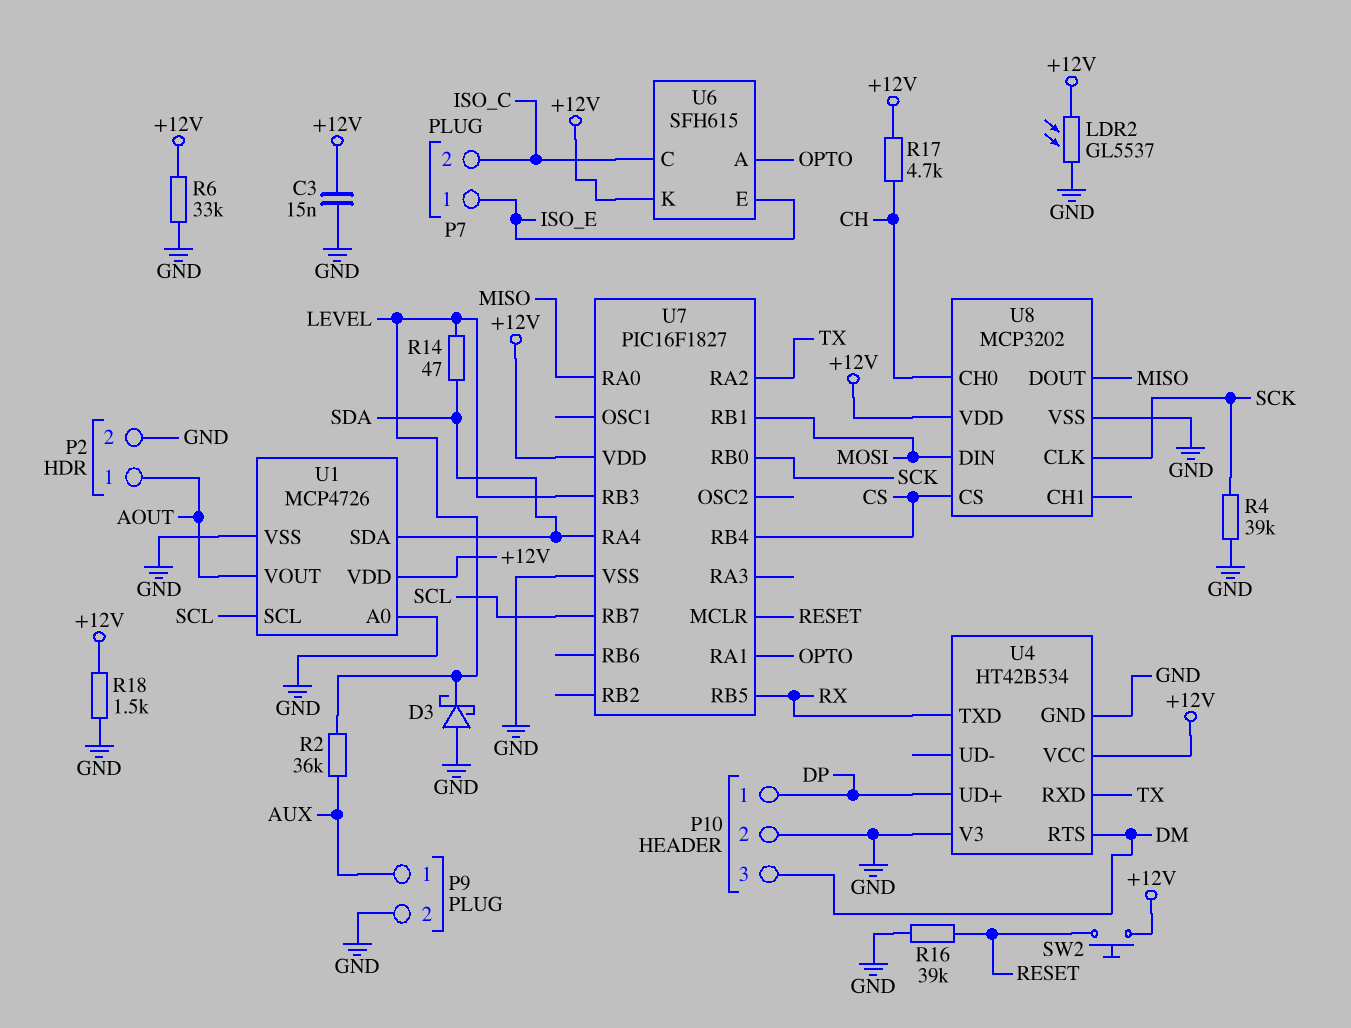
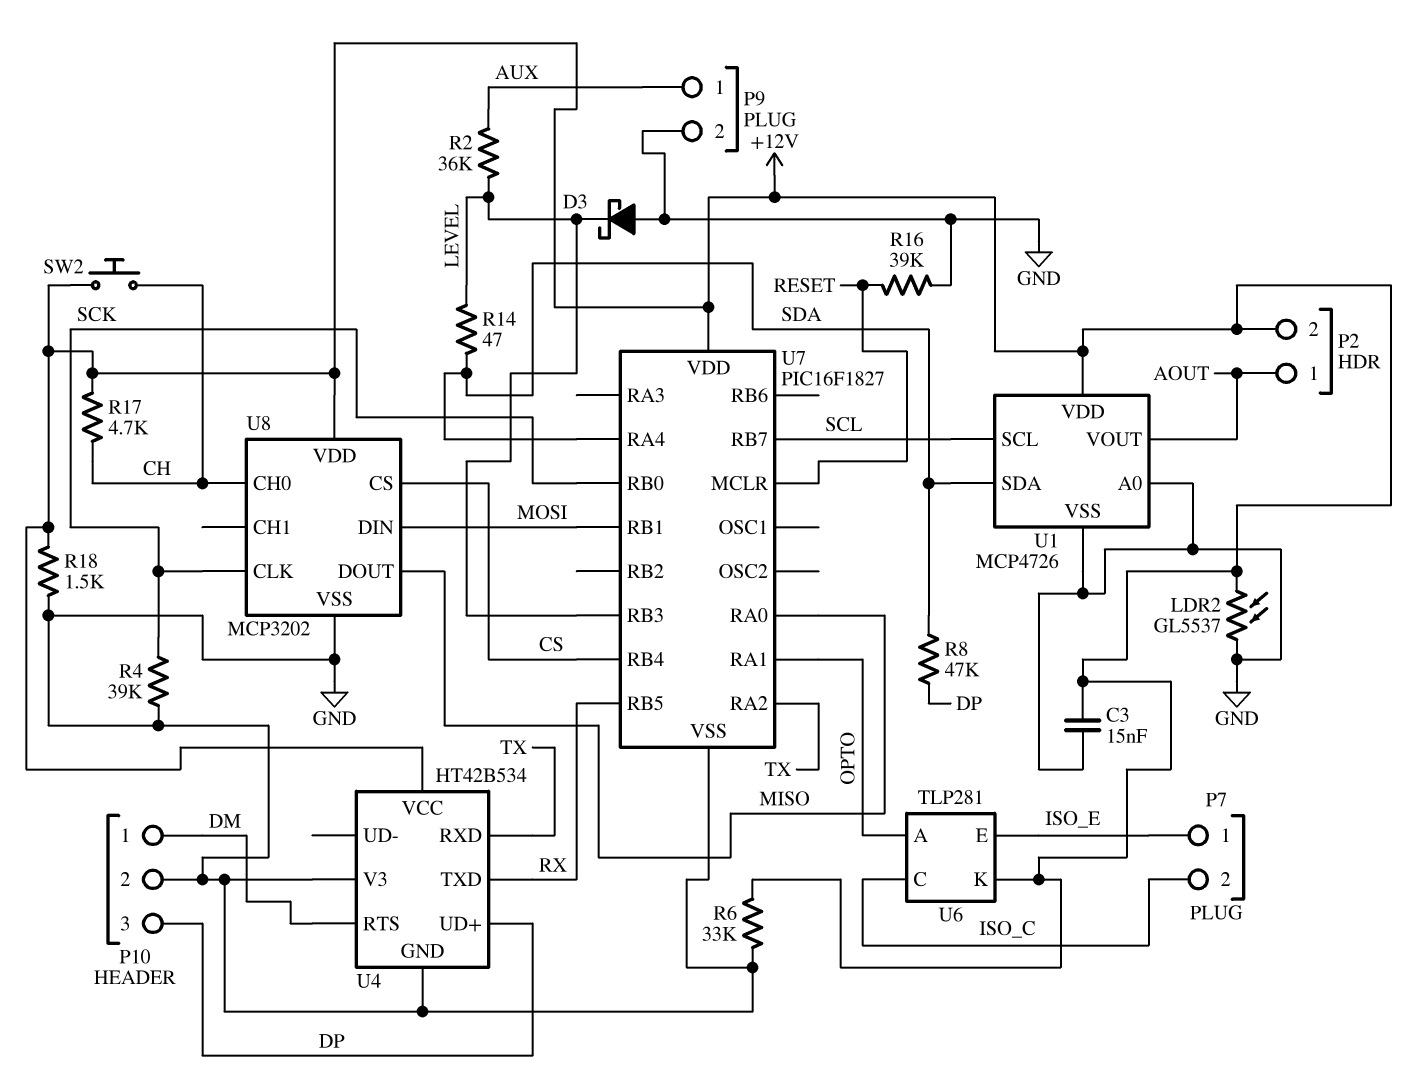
P2 pin 2: GND -> +12V
P10 pin 1: DP -> DM
P10 pin 3: DM -> DP
R8: none -> 47k (DP, SDA)
SW2: button (+12V, RESET) -> button (+12V, CH)
U6: SFH615 -> TLP281

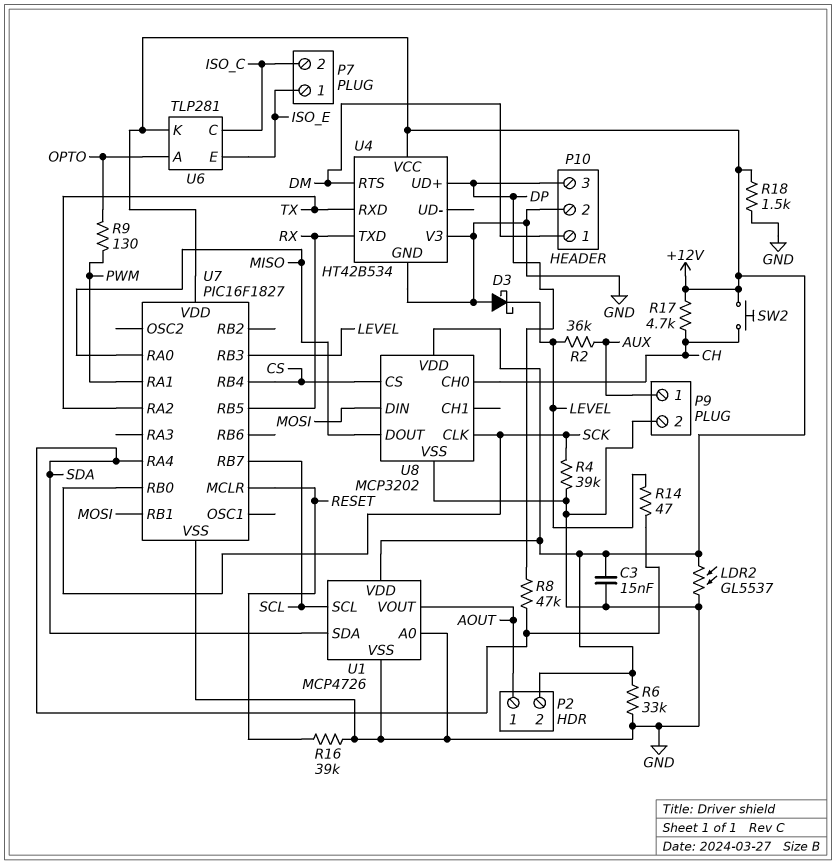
R9: none -> 130 (OPTO, PWM)
U7 pin RA1: OPTO -> PWM

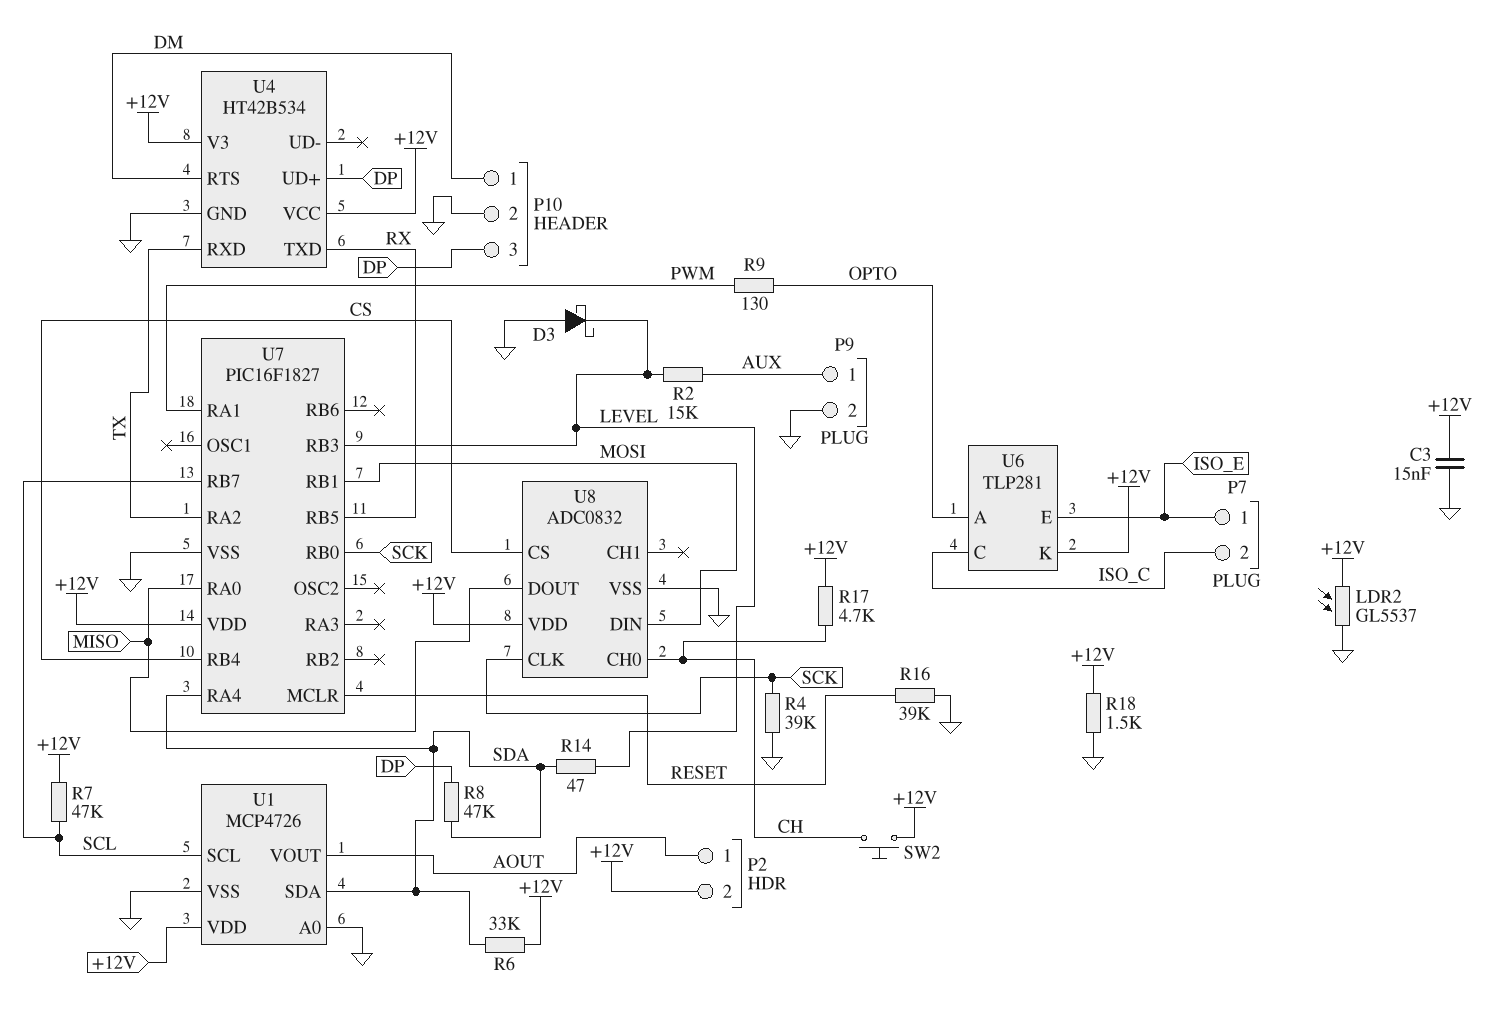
R2: 36k (AUX, LEVEL) -> 15k (AUX, LEVEL)
R6: 33k (+12V, GND) -> 33k (+12V, SDA)
R7: none -> 47k (+12V, SCL)
U4 pin V3: GND -> +12V
U8: MCP3202 -> ADC0832

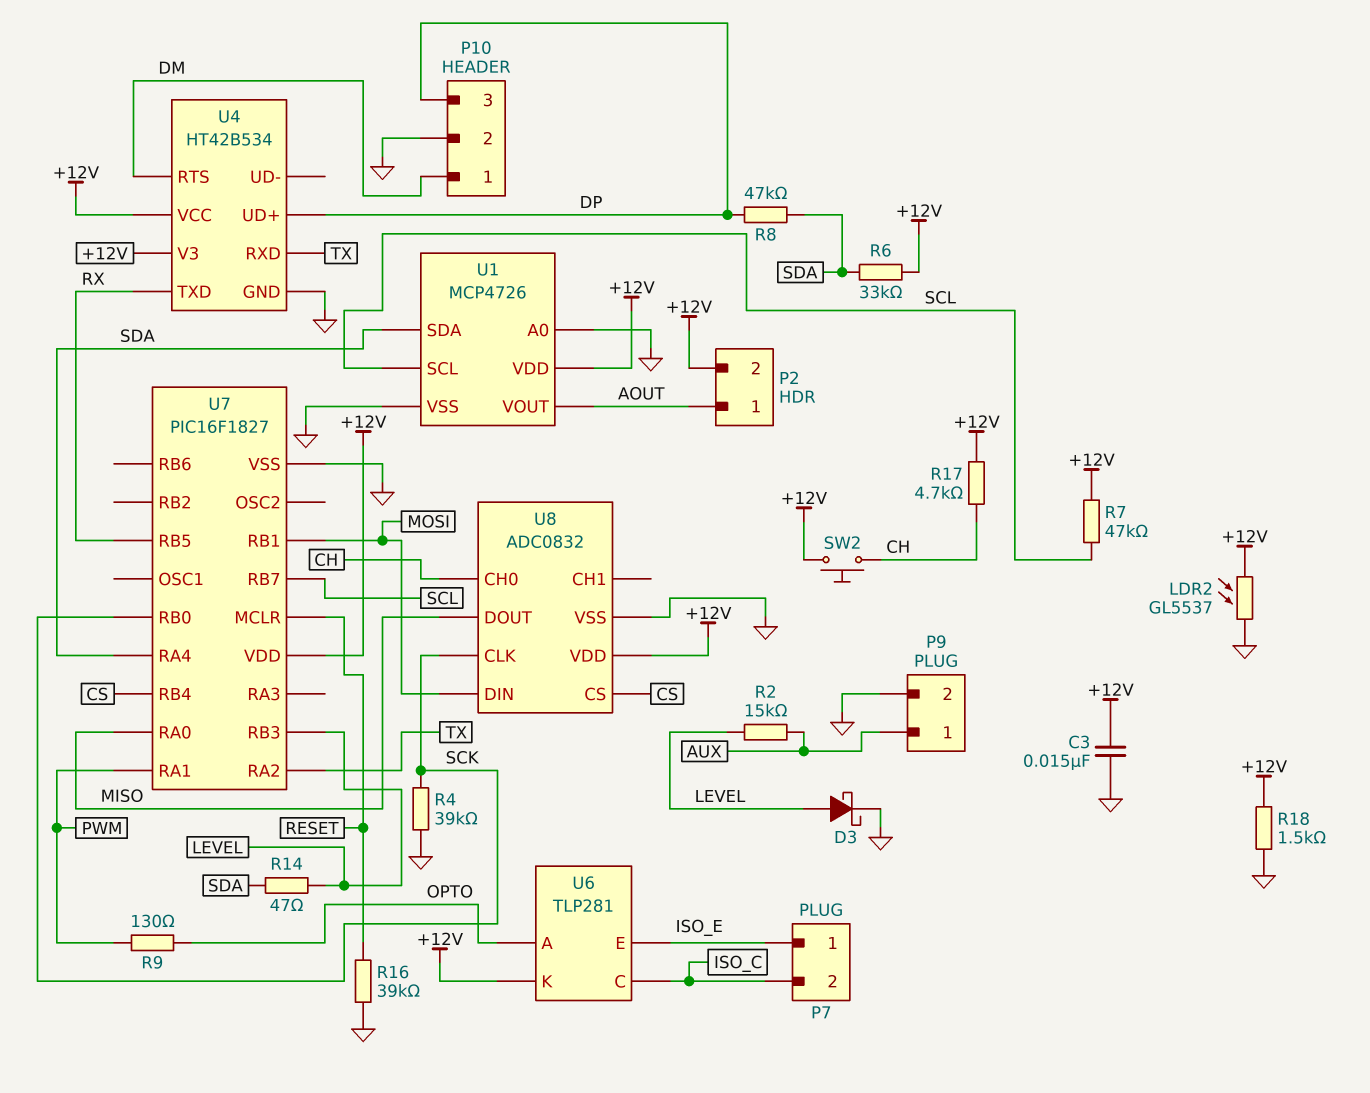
D3: schottky (A GND, K LEVEL) -> schottky (A LEVEL, K GND)

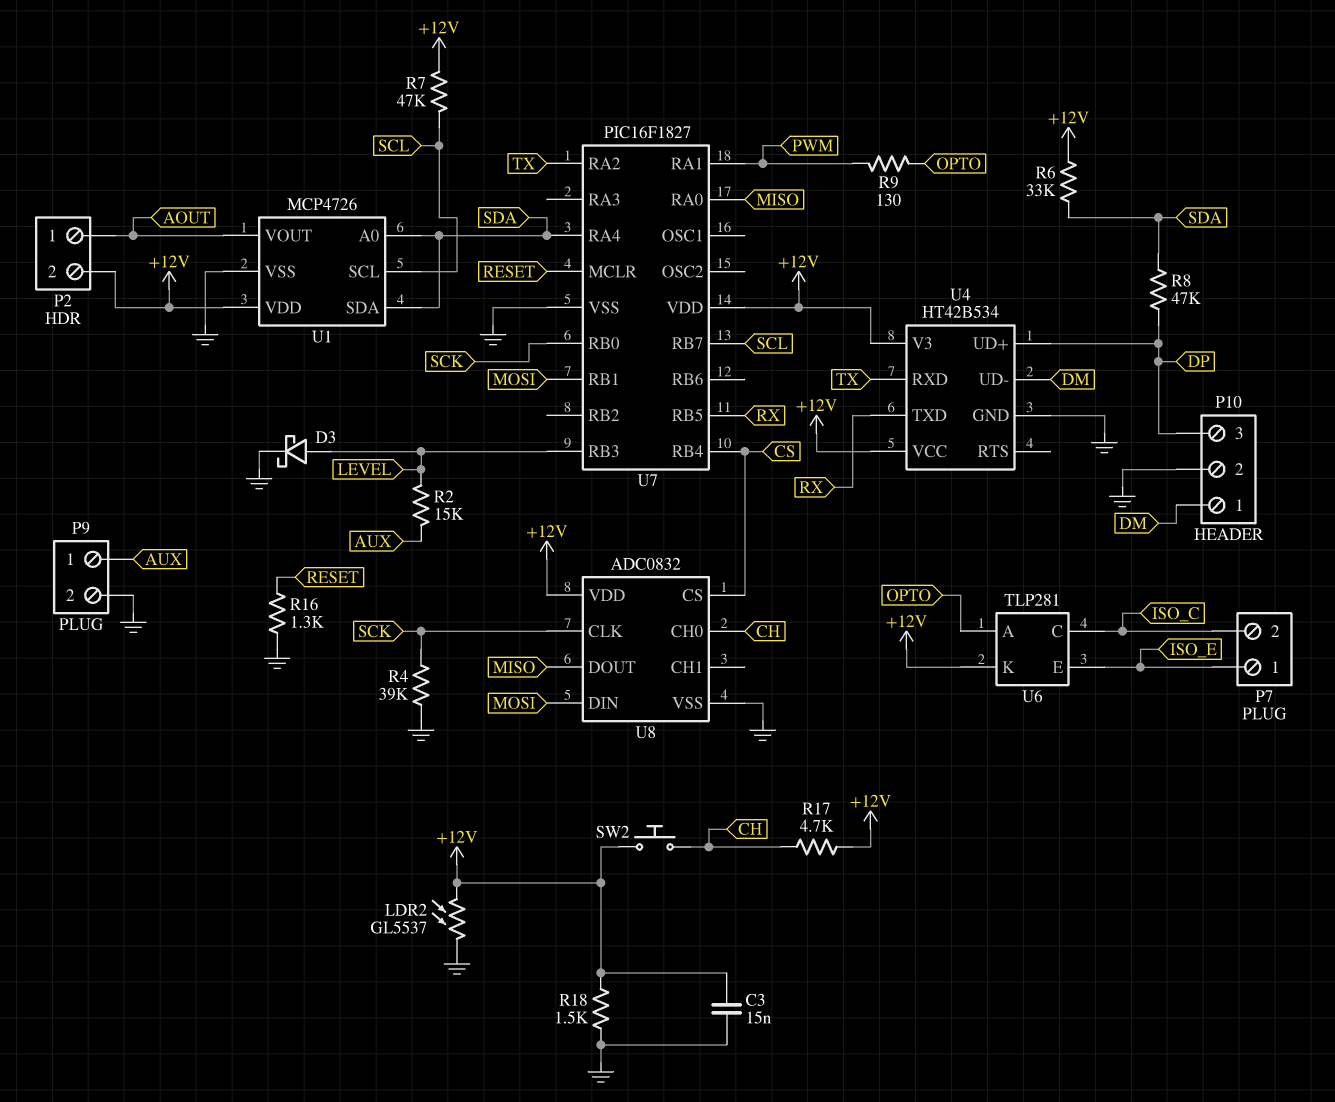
R14: 47 (LEVEL, SDA) -> none
R16: 39k (GND, RESET) -> 1.3k (GND, RESET)
U1 pin A0: GND -> SDA
U4 pin RTS: DM -> none
U4 pin UD-: none -> DM

